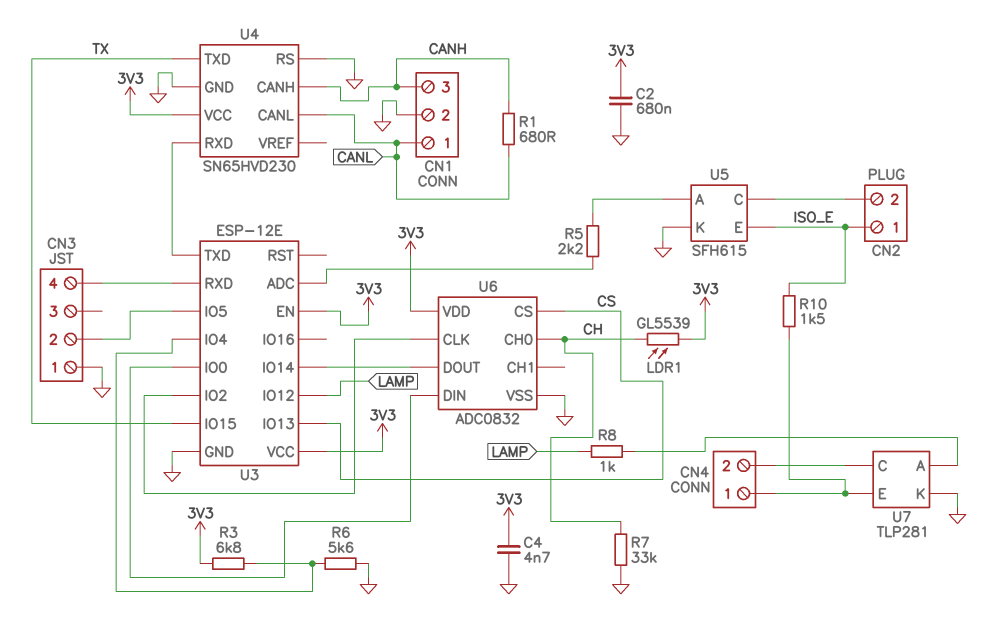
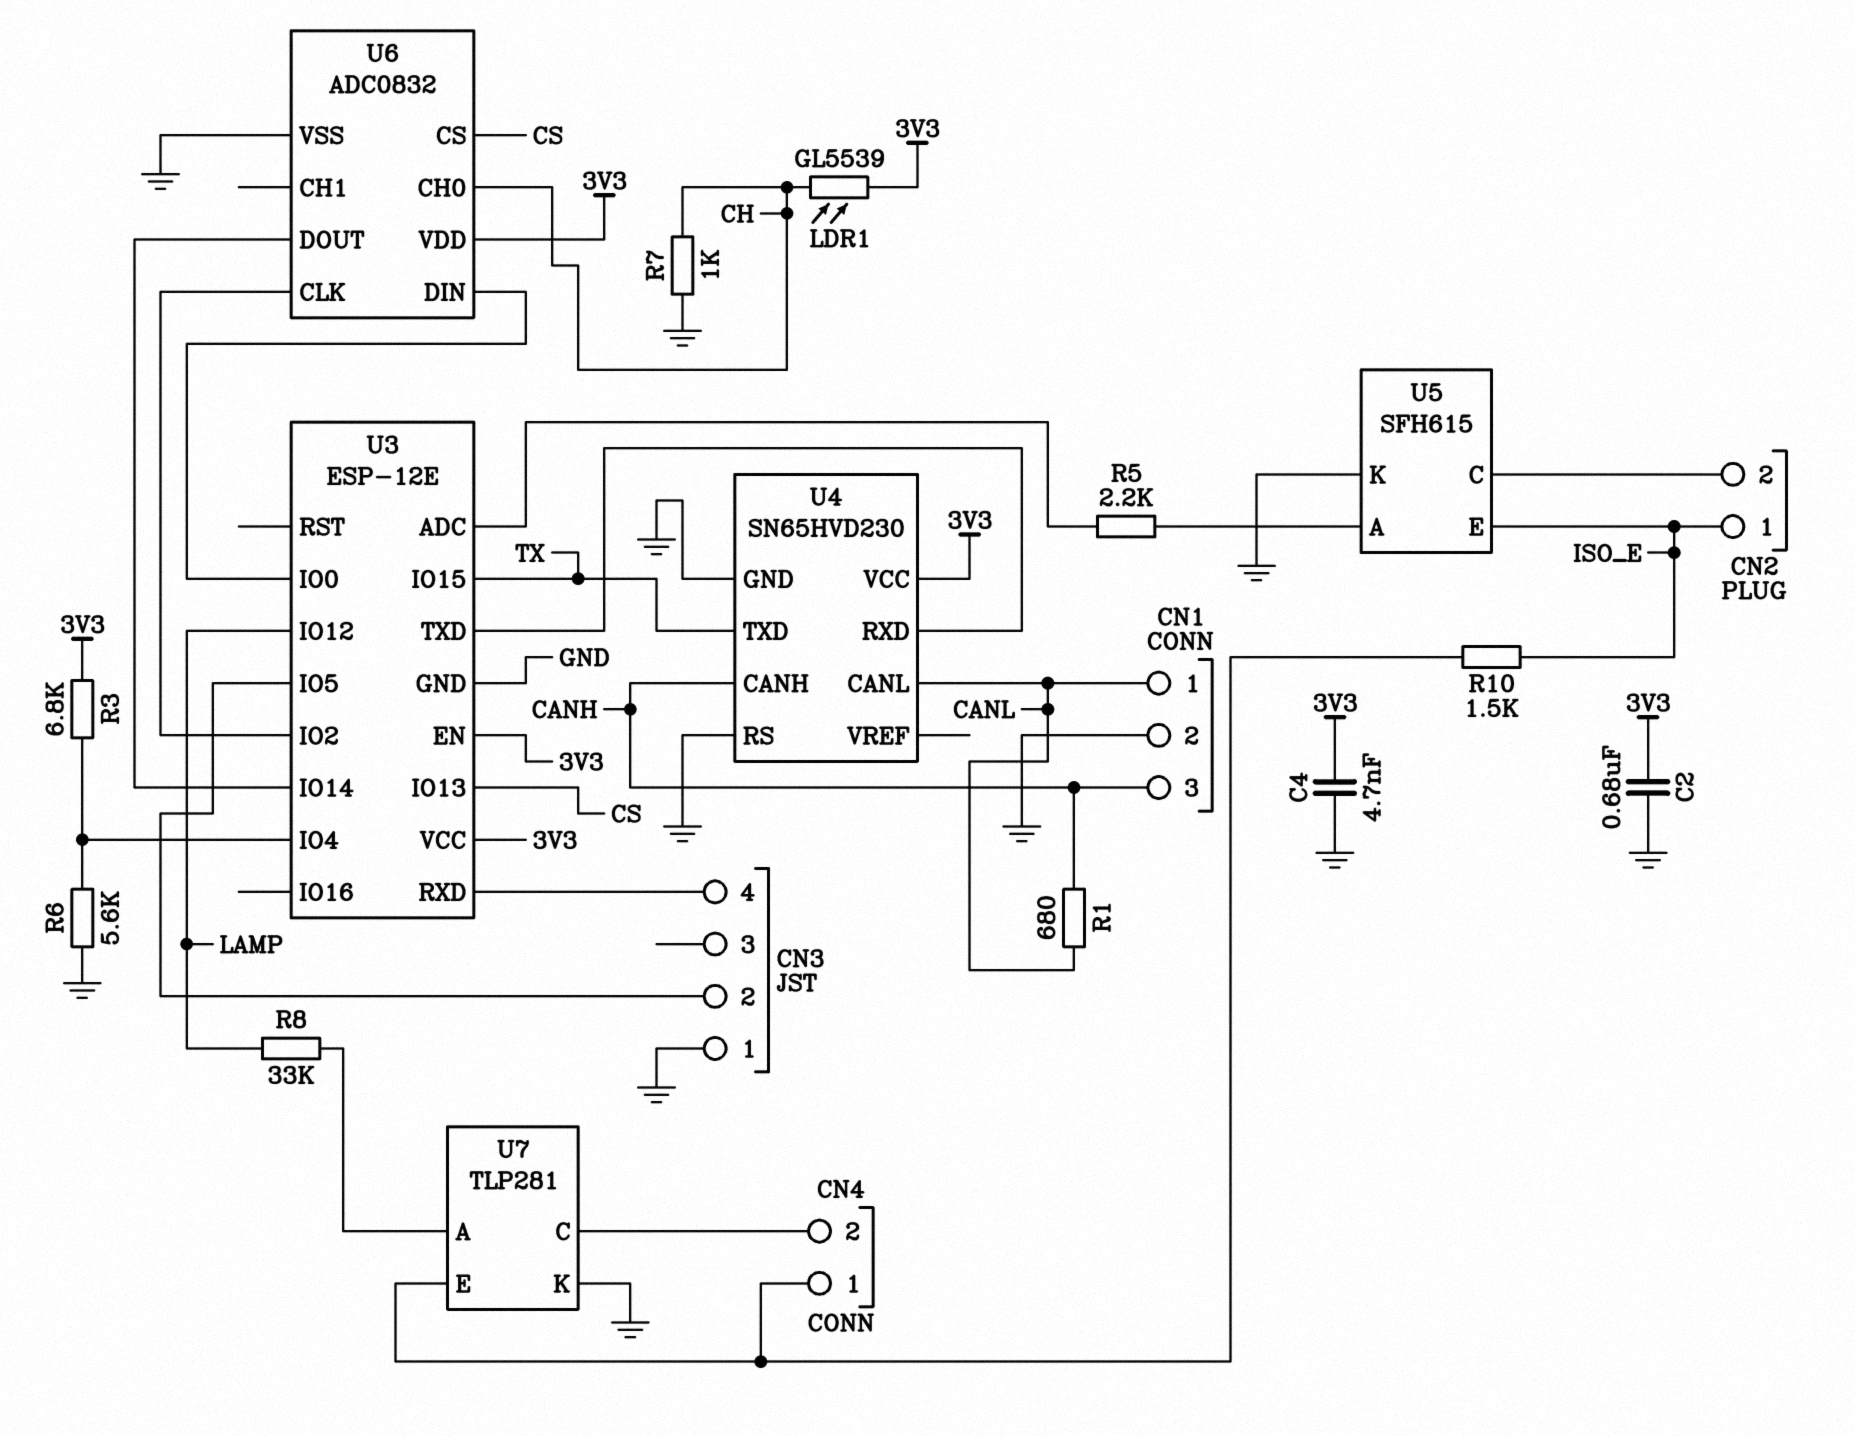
R7: 33k (CH, GND) -> 1k (CH, GND)
R8: 1k (LAMP, U7/A) -> 33k (LAMP, U7/A)

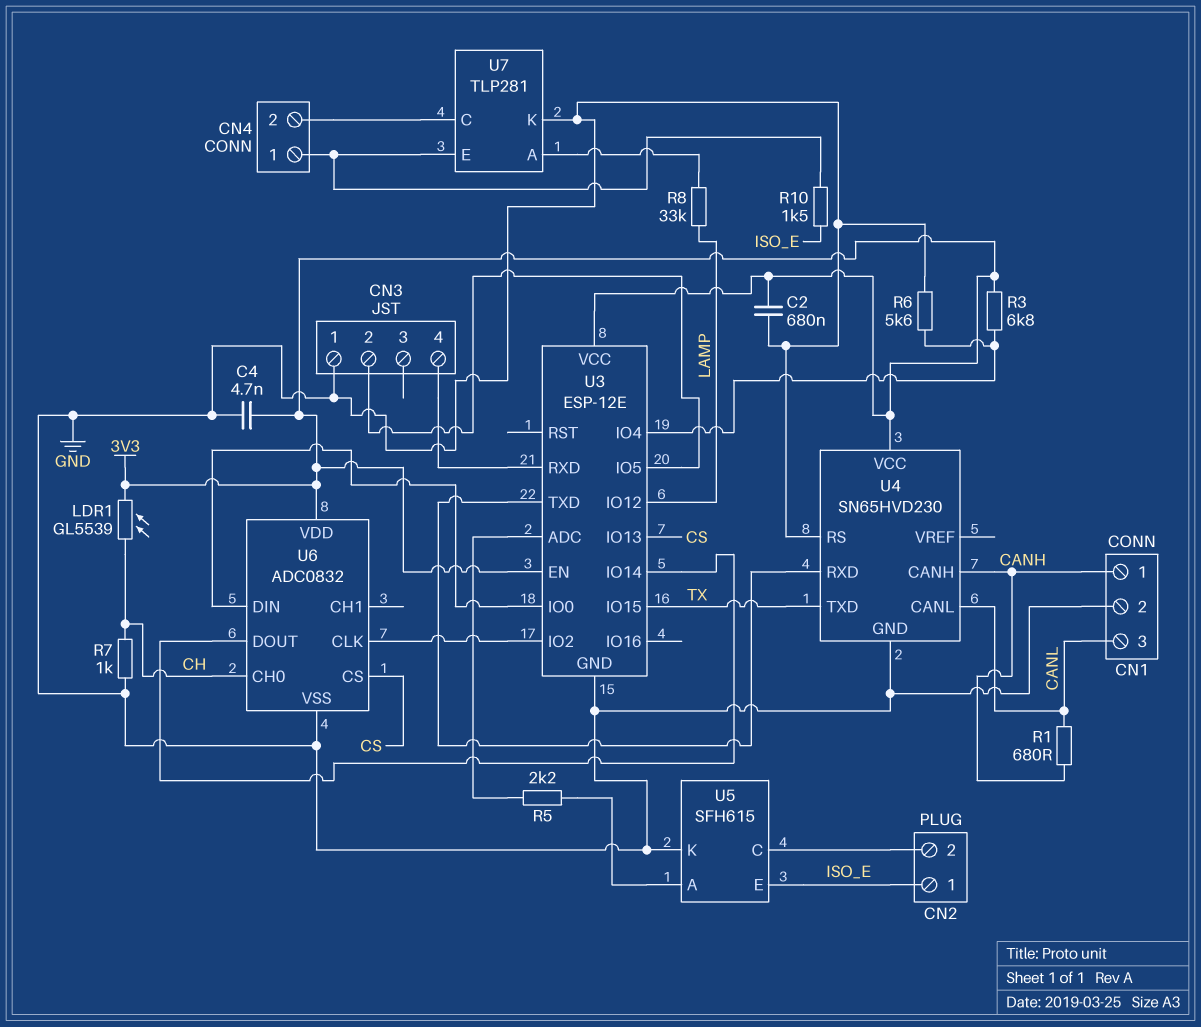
CN1 pin 1: CANL -> CANH
CN1 pin 3: CANH -> CANL

